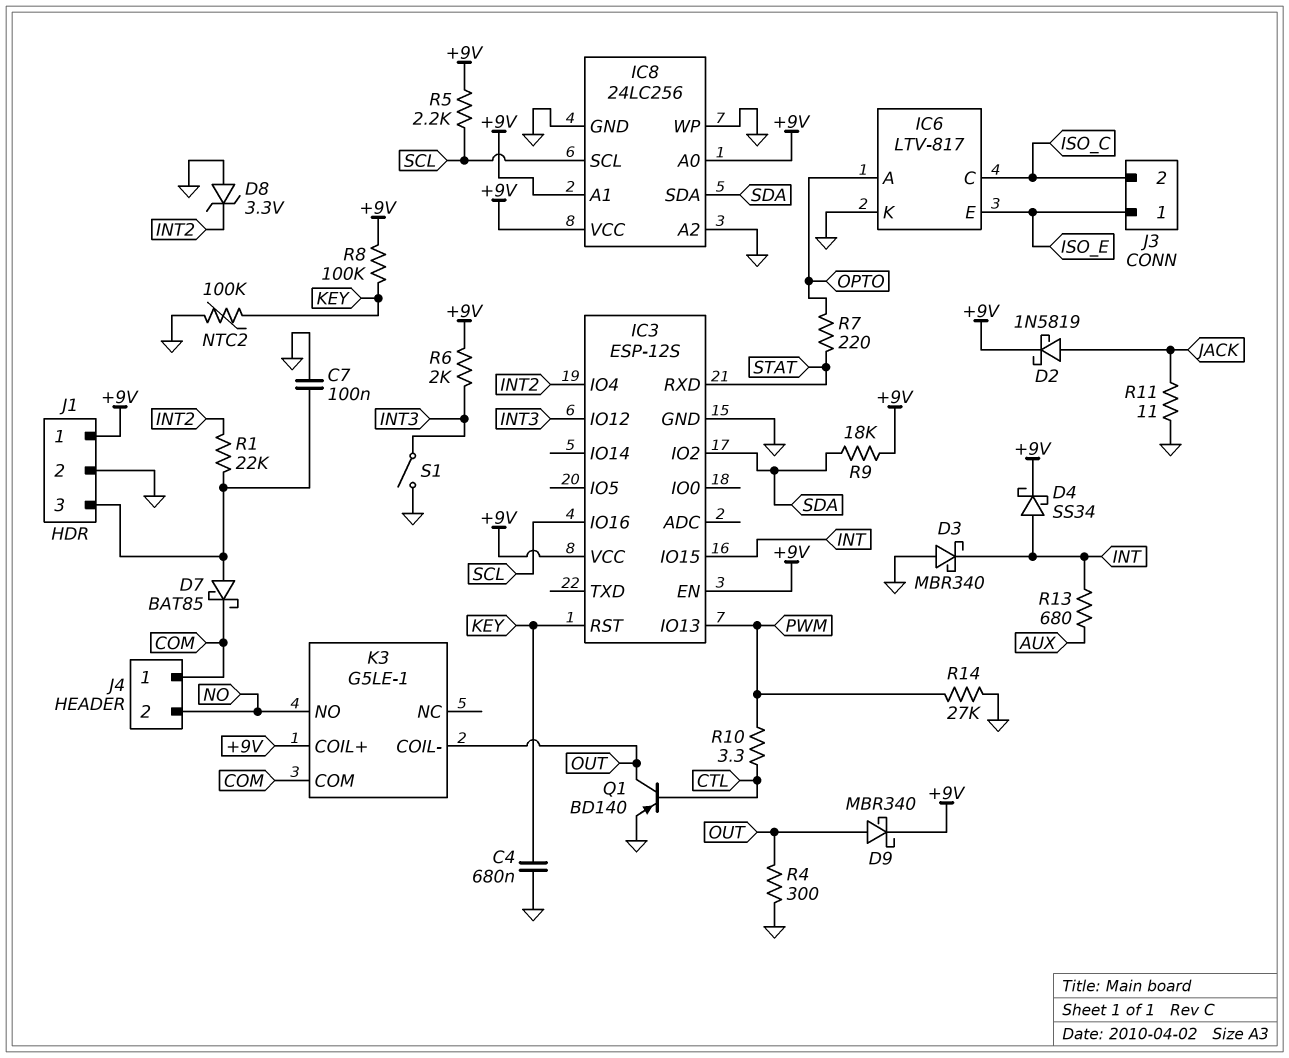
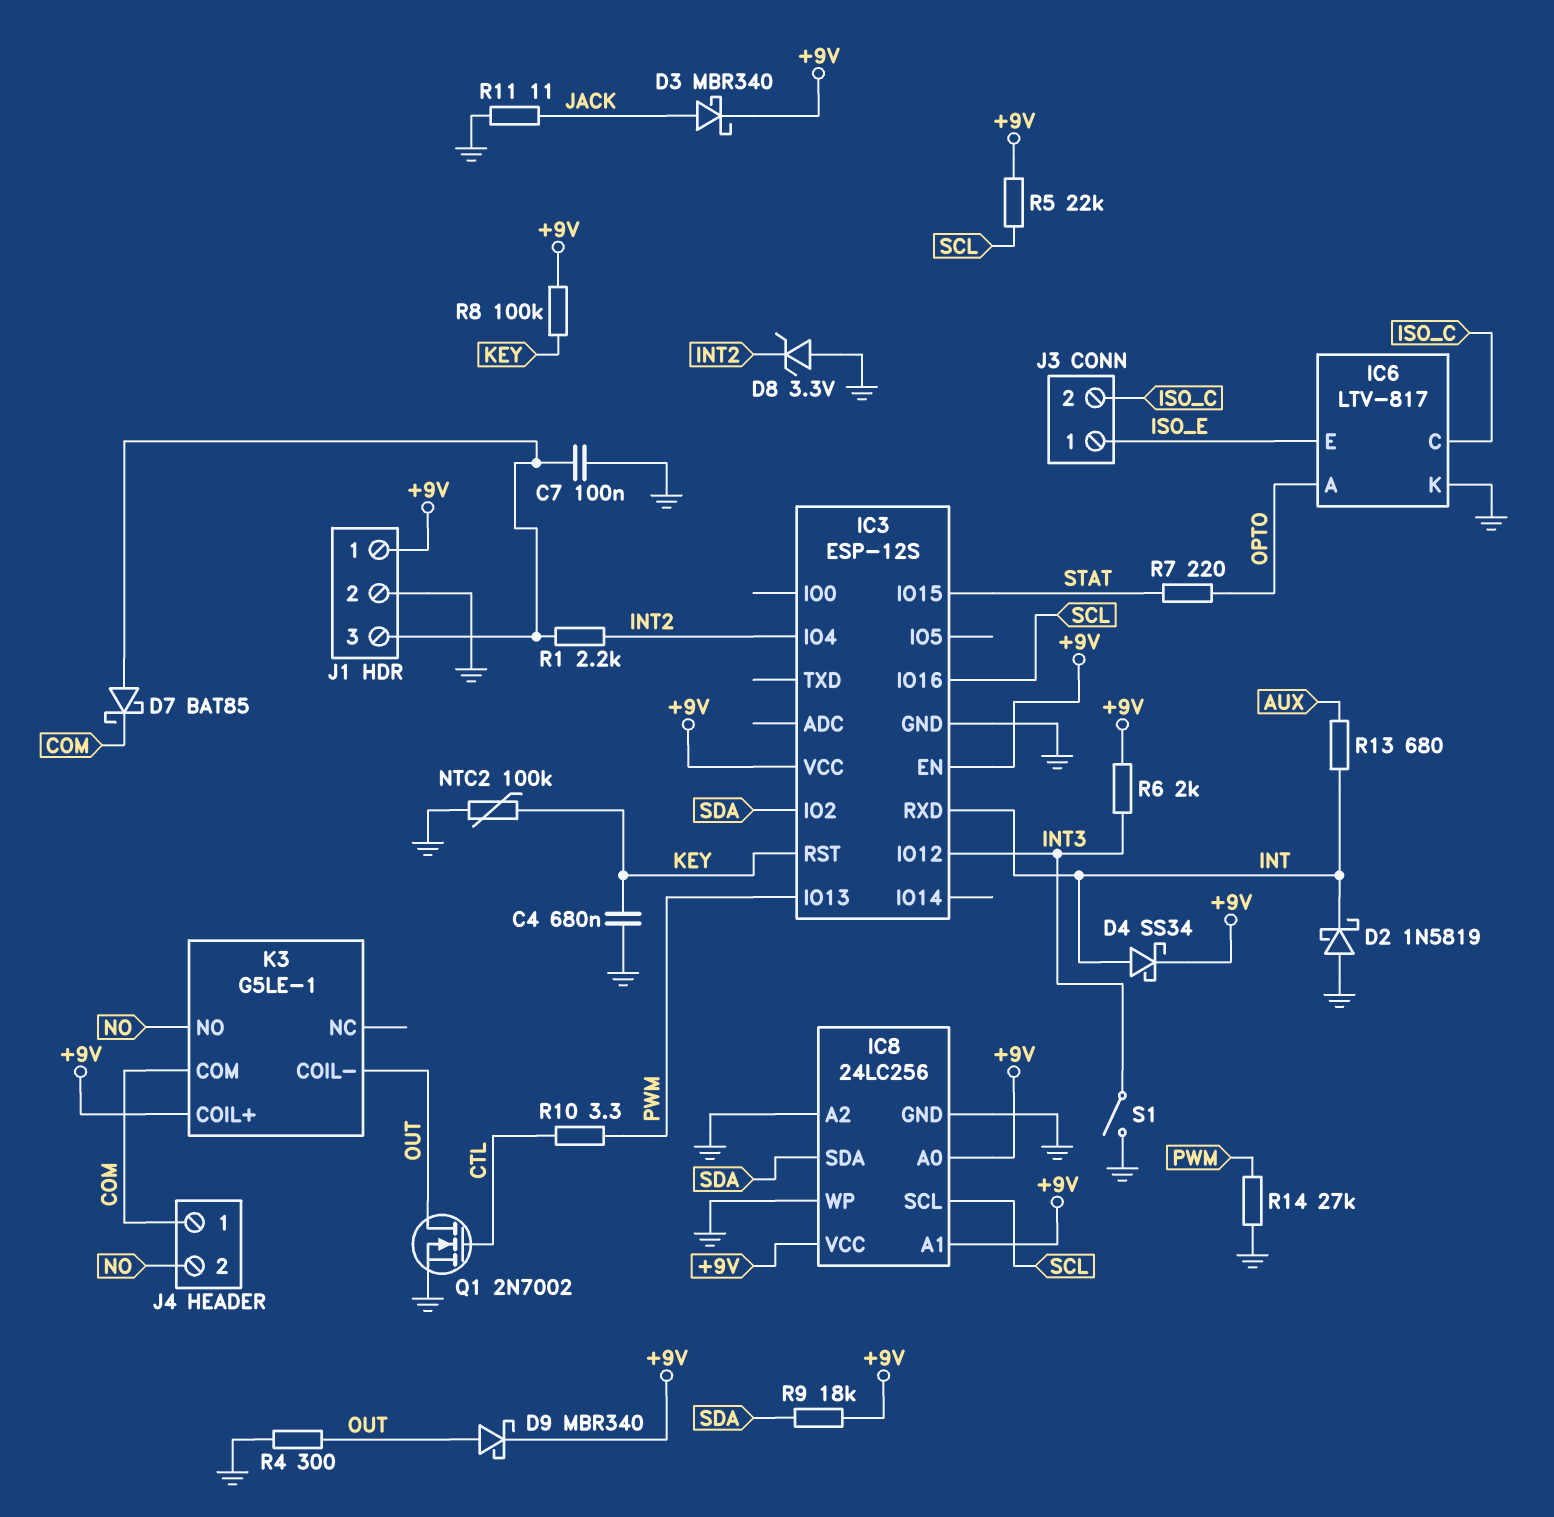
D2: schottky 1N5819 (A JACK, K +9V) -> schottky 1N5819 (A GND, K INT)
D3: schottky MBR340 (A GND, K INT) -> schottky MBR340 (A JACK, K +9V)
IC3 pin IO15: INT -> STAT
IC3 pin RXD: STAT -> INT
Q1: PNP BD140 (B CTL, C OUT, E GND) -> NMOS 2N7002 (G CTL, D OUT, S GND)
R1: 22k (INT2, J1/3) -> 2.2k (INT2, J1/3)
R5: 2.2k (+9V, SCL) -> 22k (+9V, SCL)

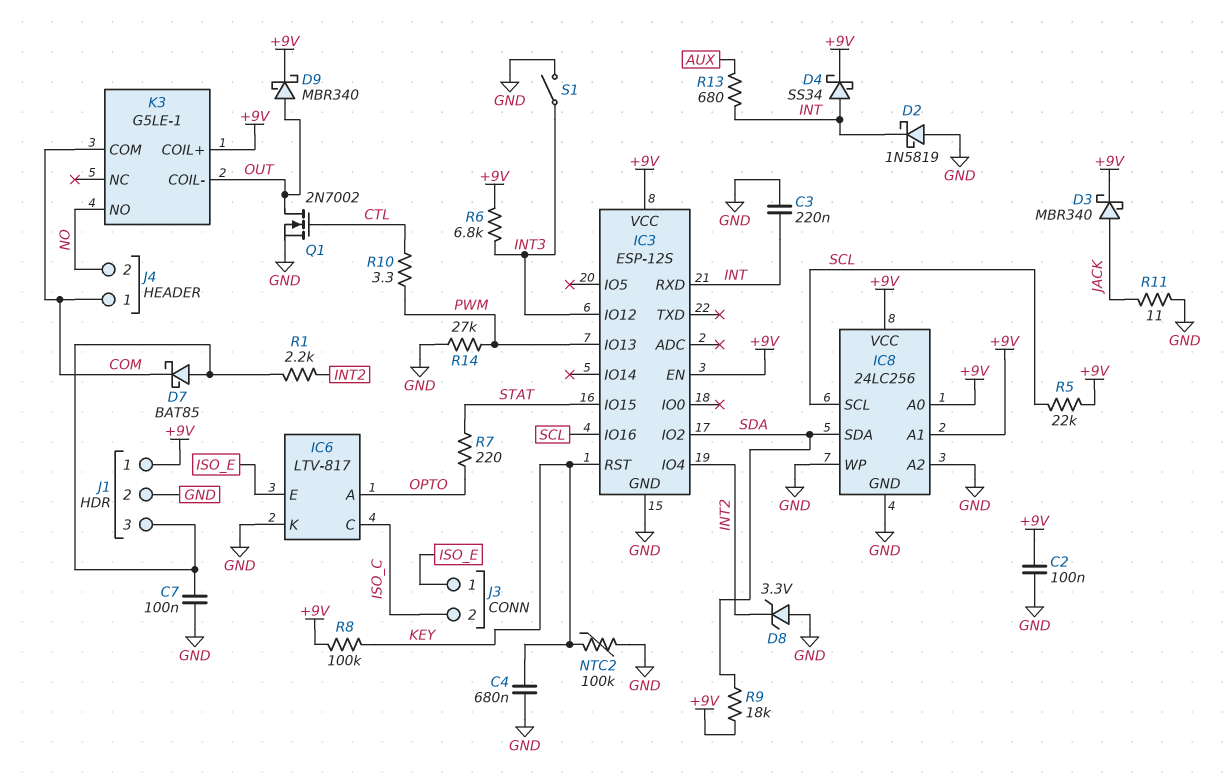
C2: none -> 100nF (+9V, GND)
C3: none -> 220nF (GND, INT)
R4: 300 (GND, OUT) -> none
R6: 2k (+9V, INT3) -> 6.8k (+9V, INT3)

